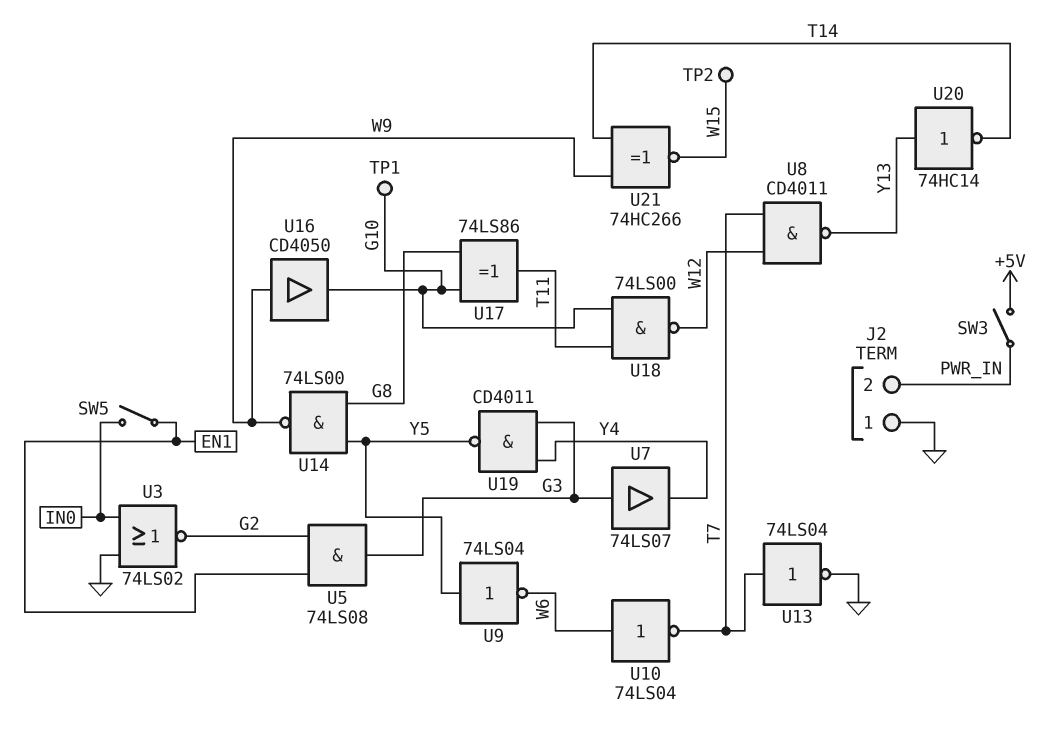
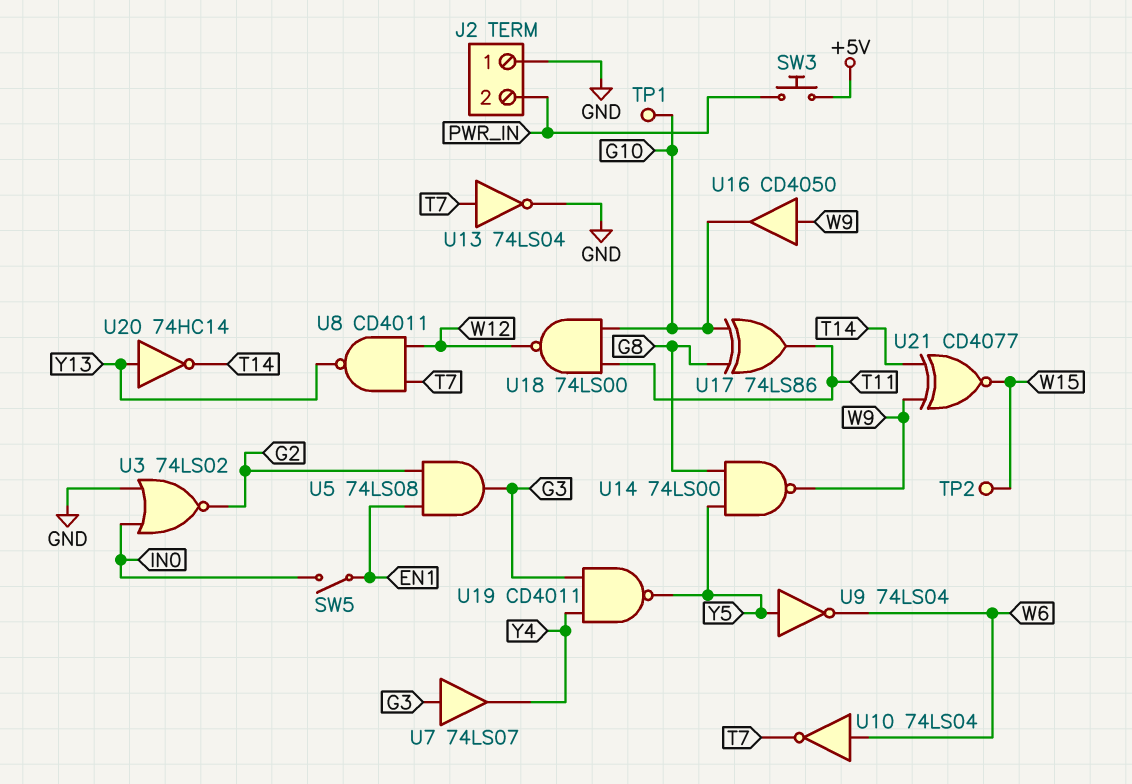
SW3: switch (+5V, PWR_IN) -> button (+5V, PWR_IN)
U21: XNOR 74HC266 (in T14, in W9, out W15) -> XNOR CD4077 (in T14, in W9, out W15)

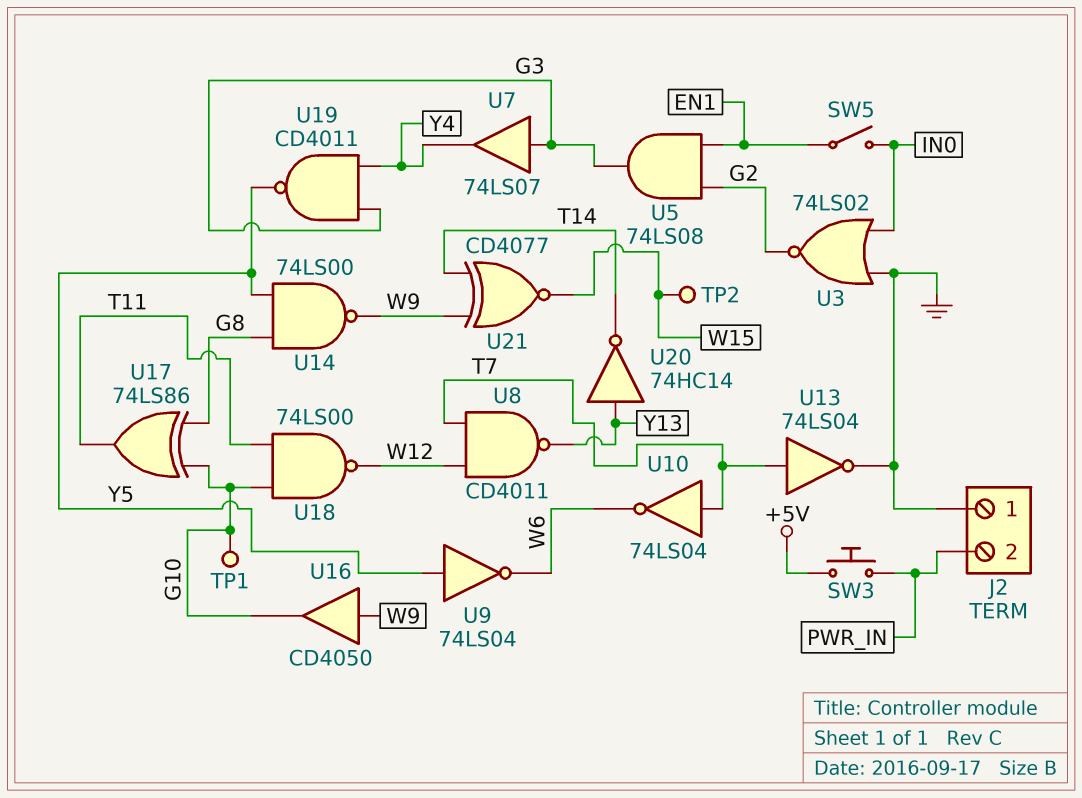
U10: NOT 74LS04 (in W6, out T7) -> NOT 74LS04 (in T7, out W6)

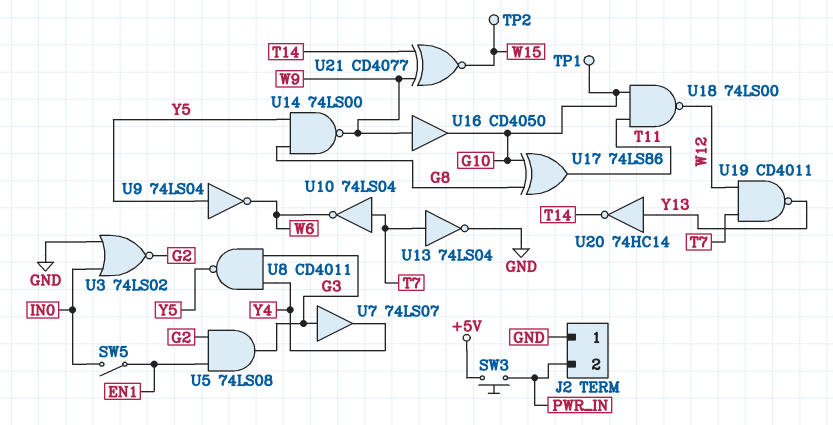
U8: NAND CD4011 (in T7, in W12, out Y13) -> NAND CD4011 (in G3, in Y4, out Y5)
U19: NAND CD4011 (in G3, in Y4, out Y5) -> NAND CD4011 (in T7, in W12, out Y13)

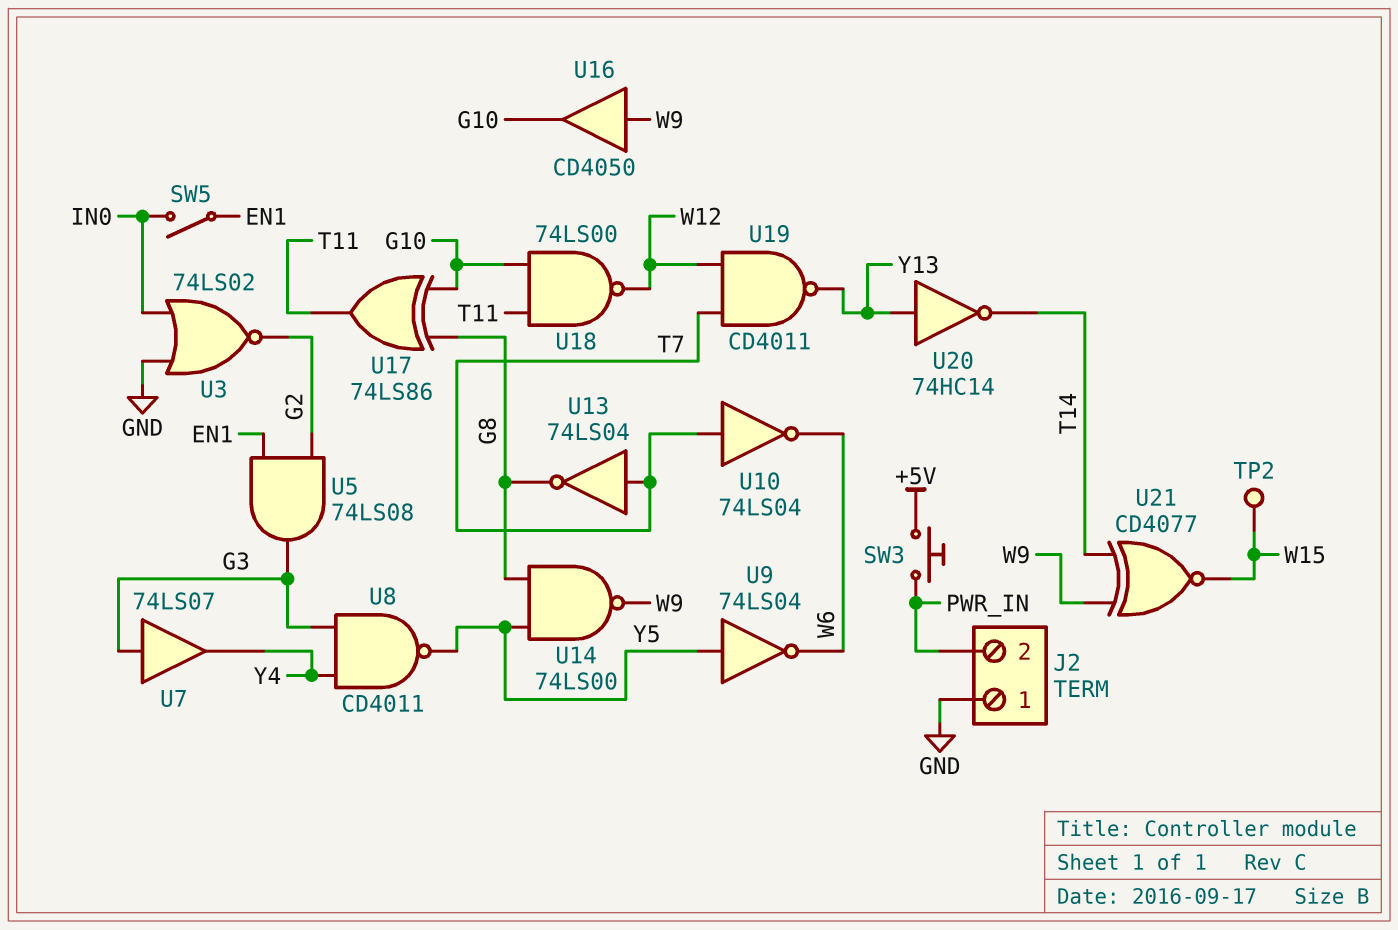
TP1: test point (G10) -> none
U13: NOT 74LS04 (in T7, out GND) -> NOT 74LS04 (in T7, out G8)

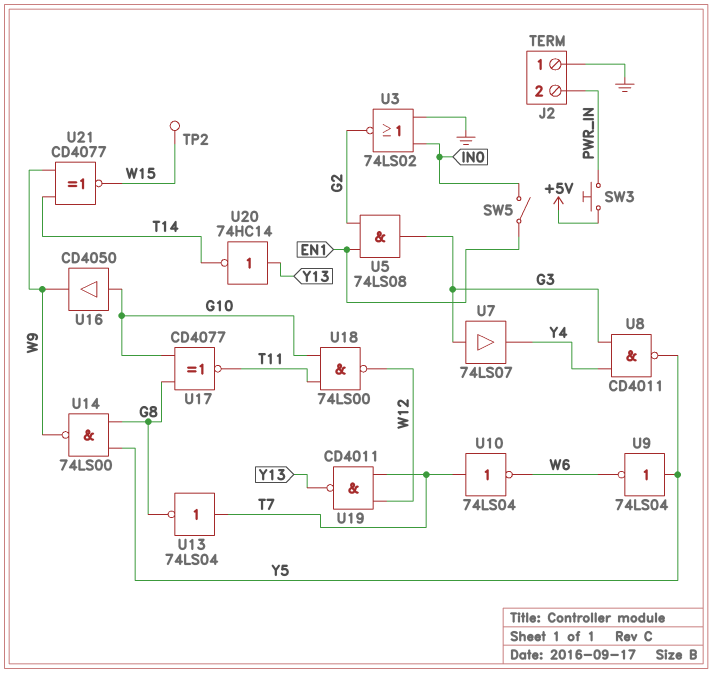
U16: buffer CD4050 (in W9, out G10) -> buffer CD4050 (in G10, out W9)
U17: XOR 74LS86 (in G8, in G10, out T11) -> XNOR CD4077 (in G8, in G10, out T11)

